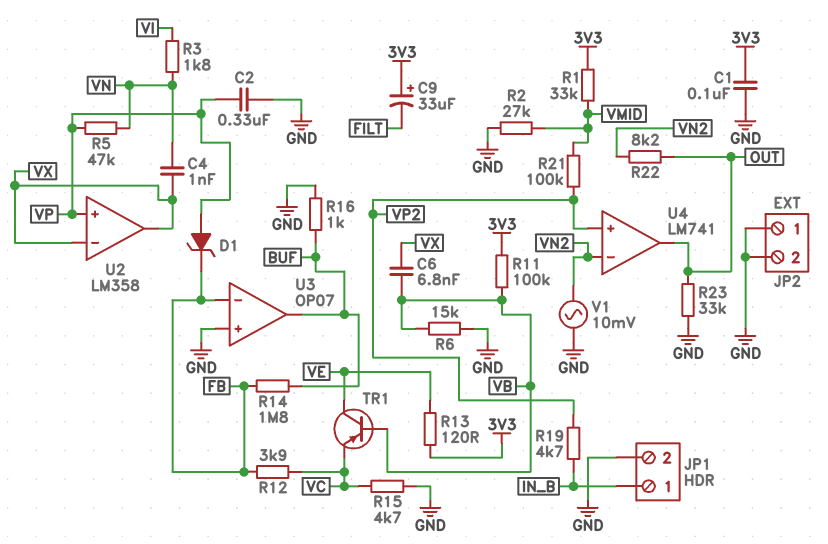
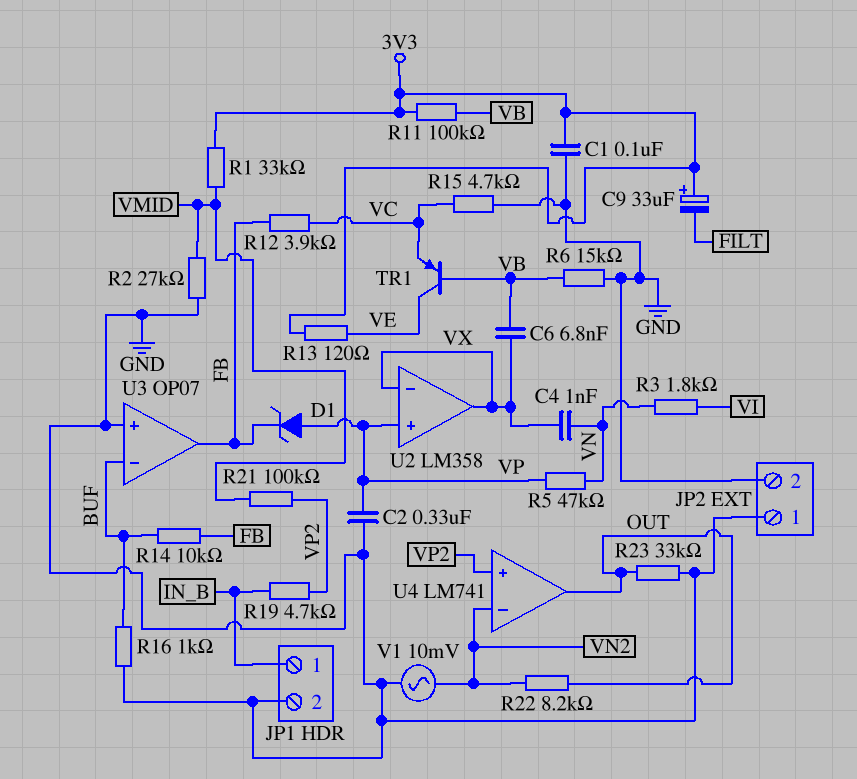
R14: 1.8M (BUF, FB) -> 10k (BUF, FB)
U3 pin in-: FB -> BUF
U3 pin out: BUF -> FB

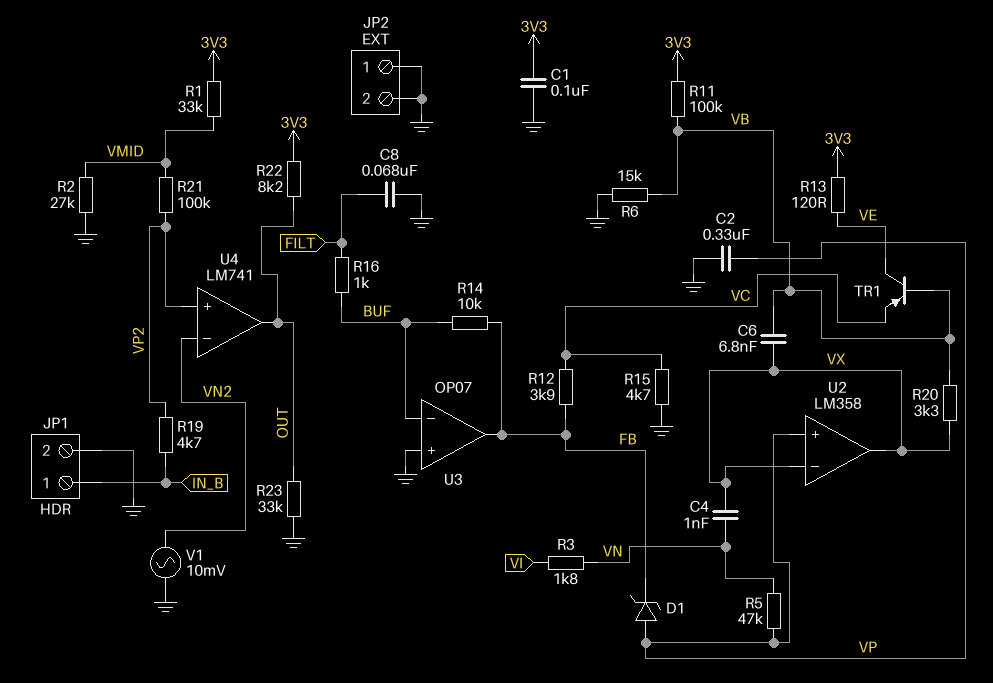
C8: none -> 68nF (FILT, GND)
C9: 33uF (plus 3V3, minus FILT) -> none
R16: 1k (BUF, GND) -> 1k (BUF, FILT)
R20: none -> 3.3k (VB, VX)
R22: 8.2k (OUT, VN2) -> 8.2k (3V3, OUT)

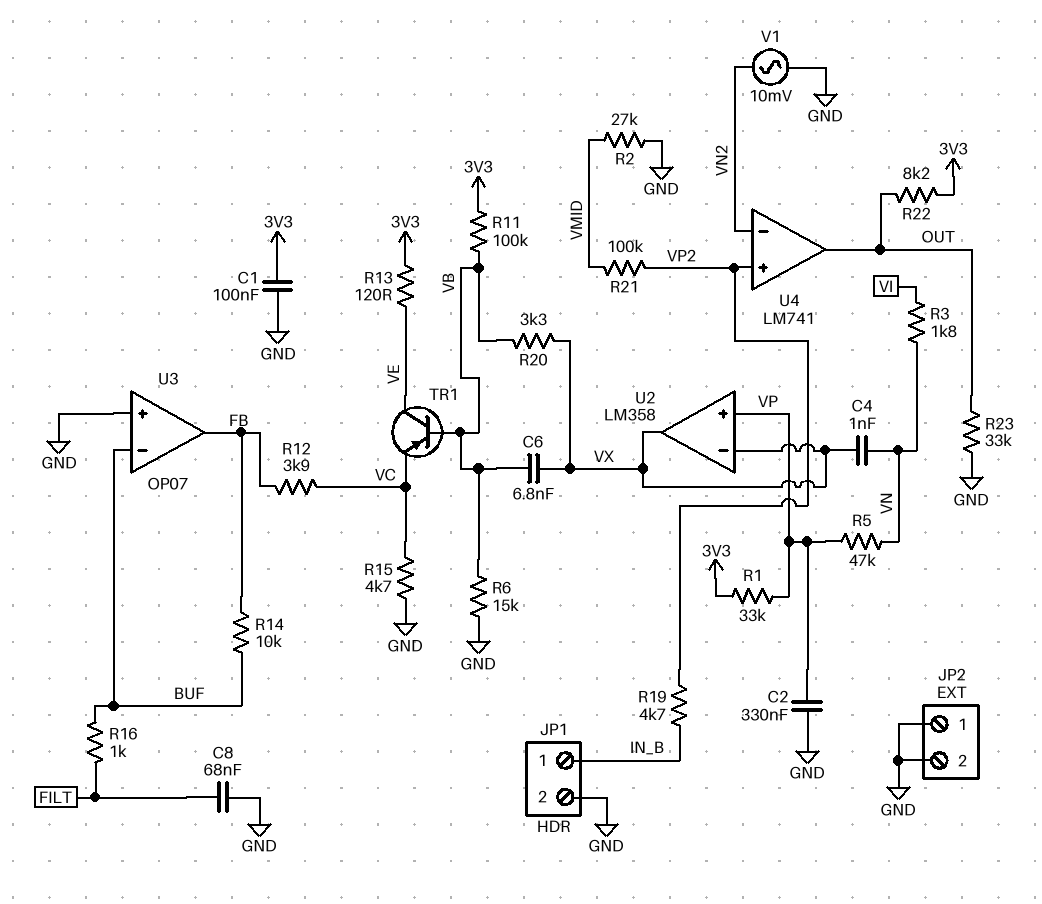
D1: zener (A VP, K FB) -> none
R1: 33k (3V3, VMID) -> 33k (3V3, VP)

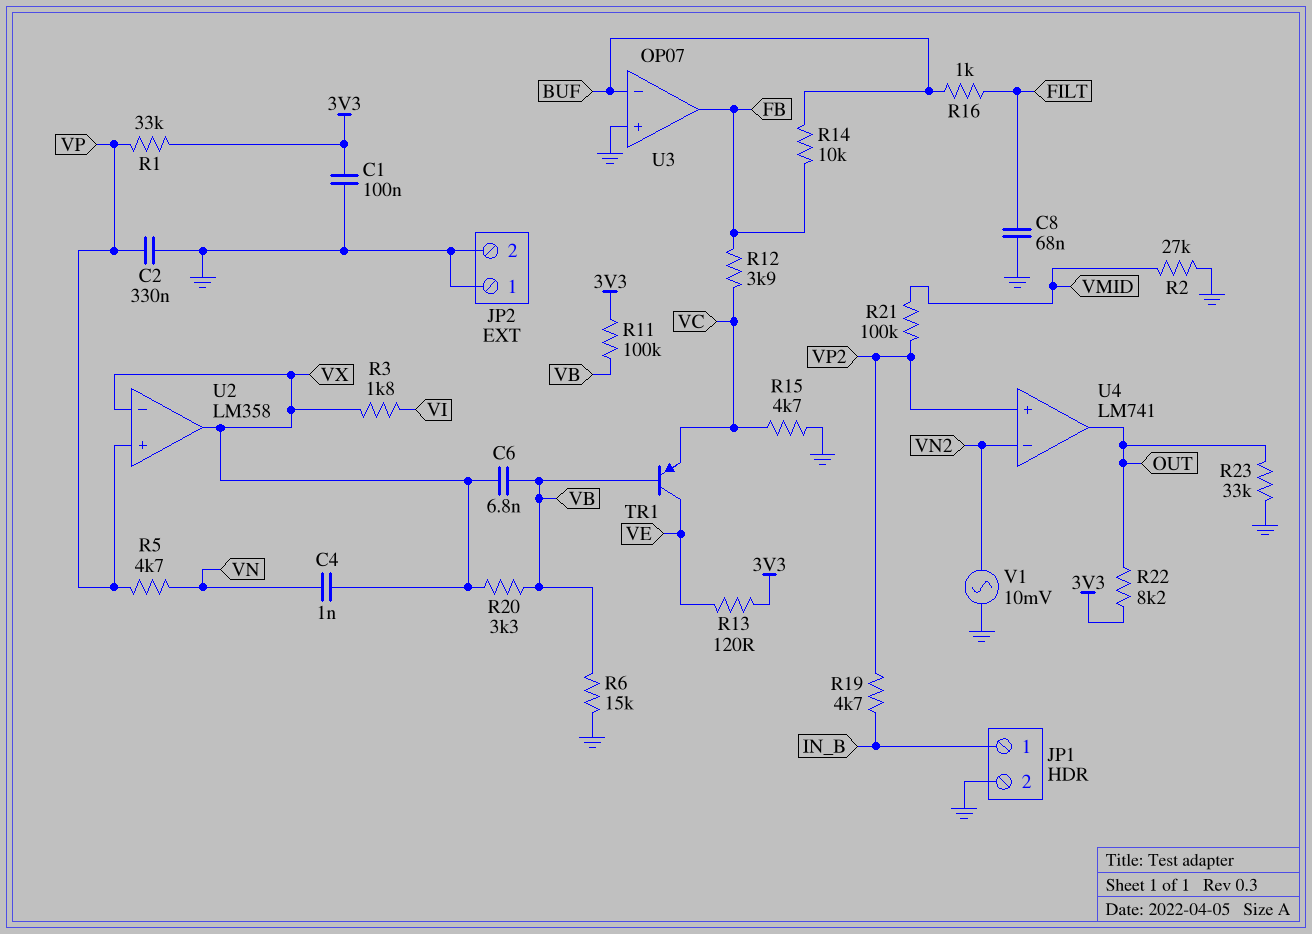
R3: 1.8k (VI, VN) -> 1.8k (VI, VX)
R5: 47k (VN, VP) -> 4.7k (VN, VP)

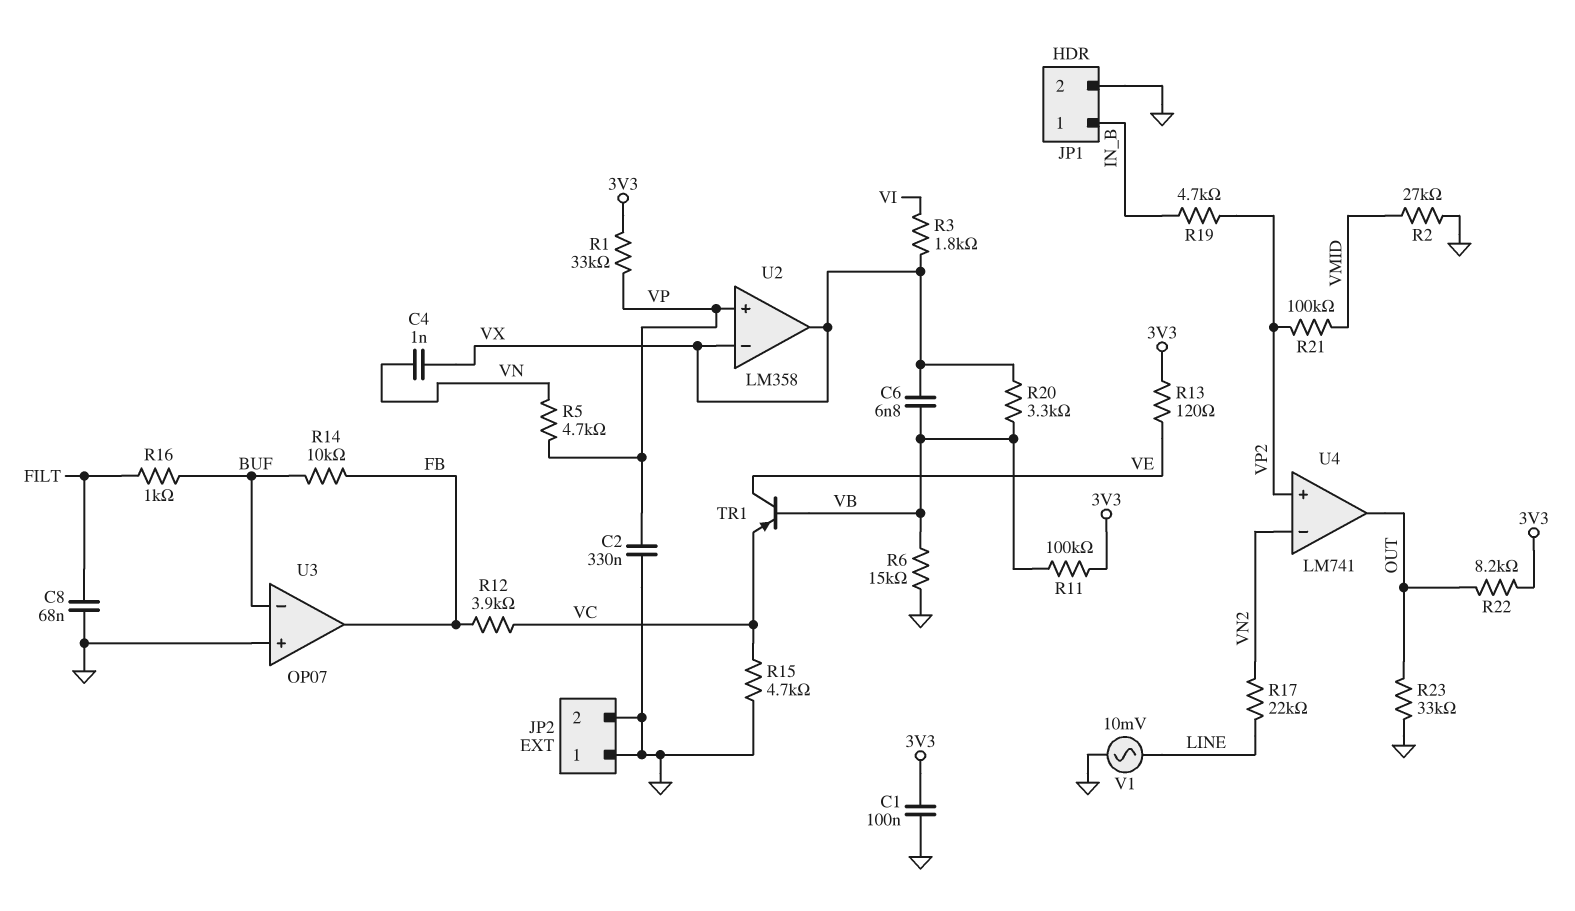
R17: none -> 22k (LINE, VN2)
V1: AC 10mV (GND, VN2) -> AC 10mV (GND, LINE)

